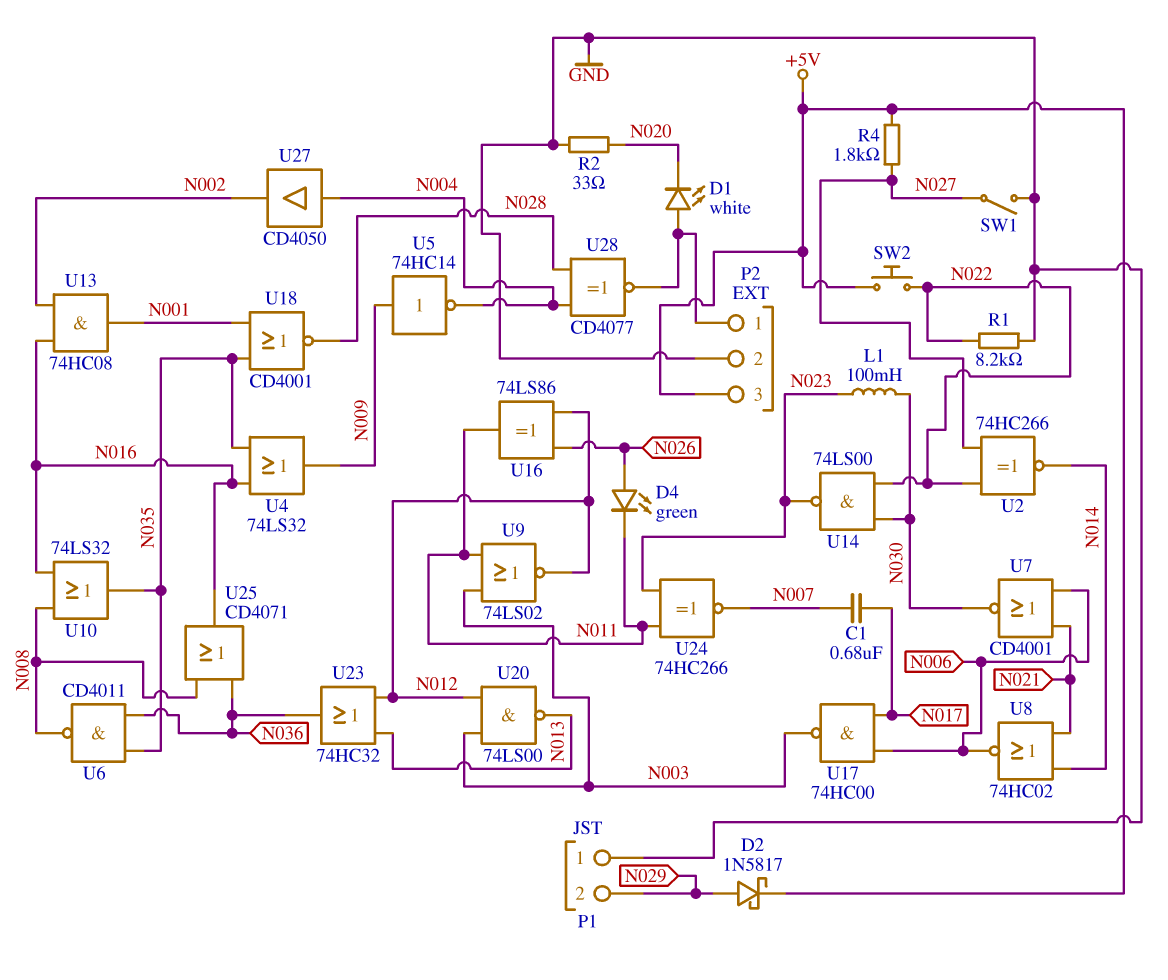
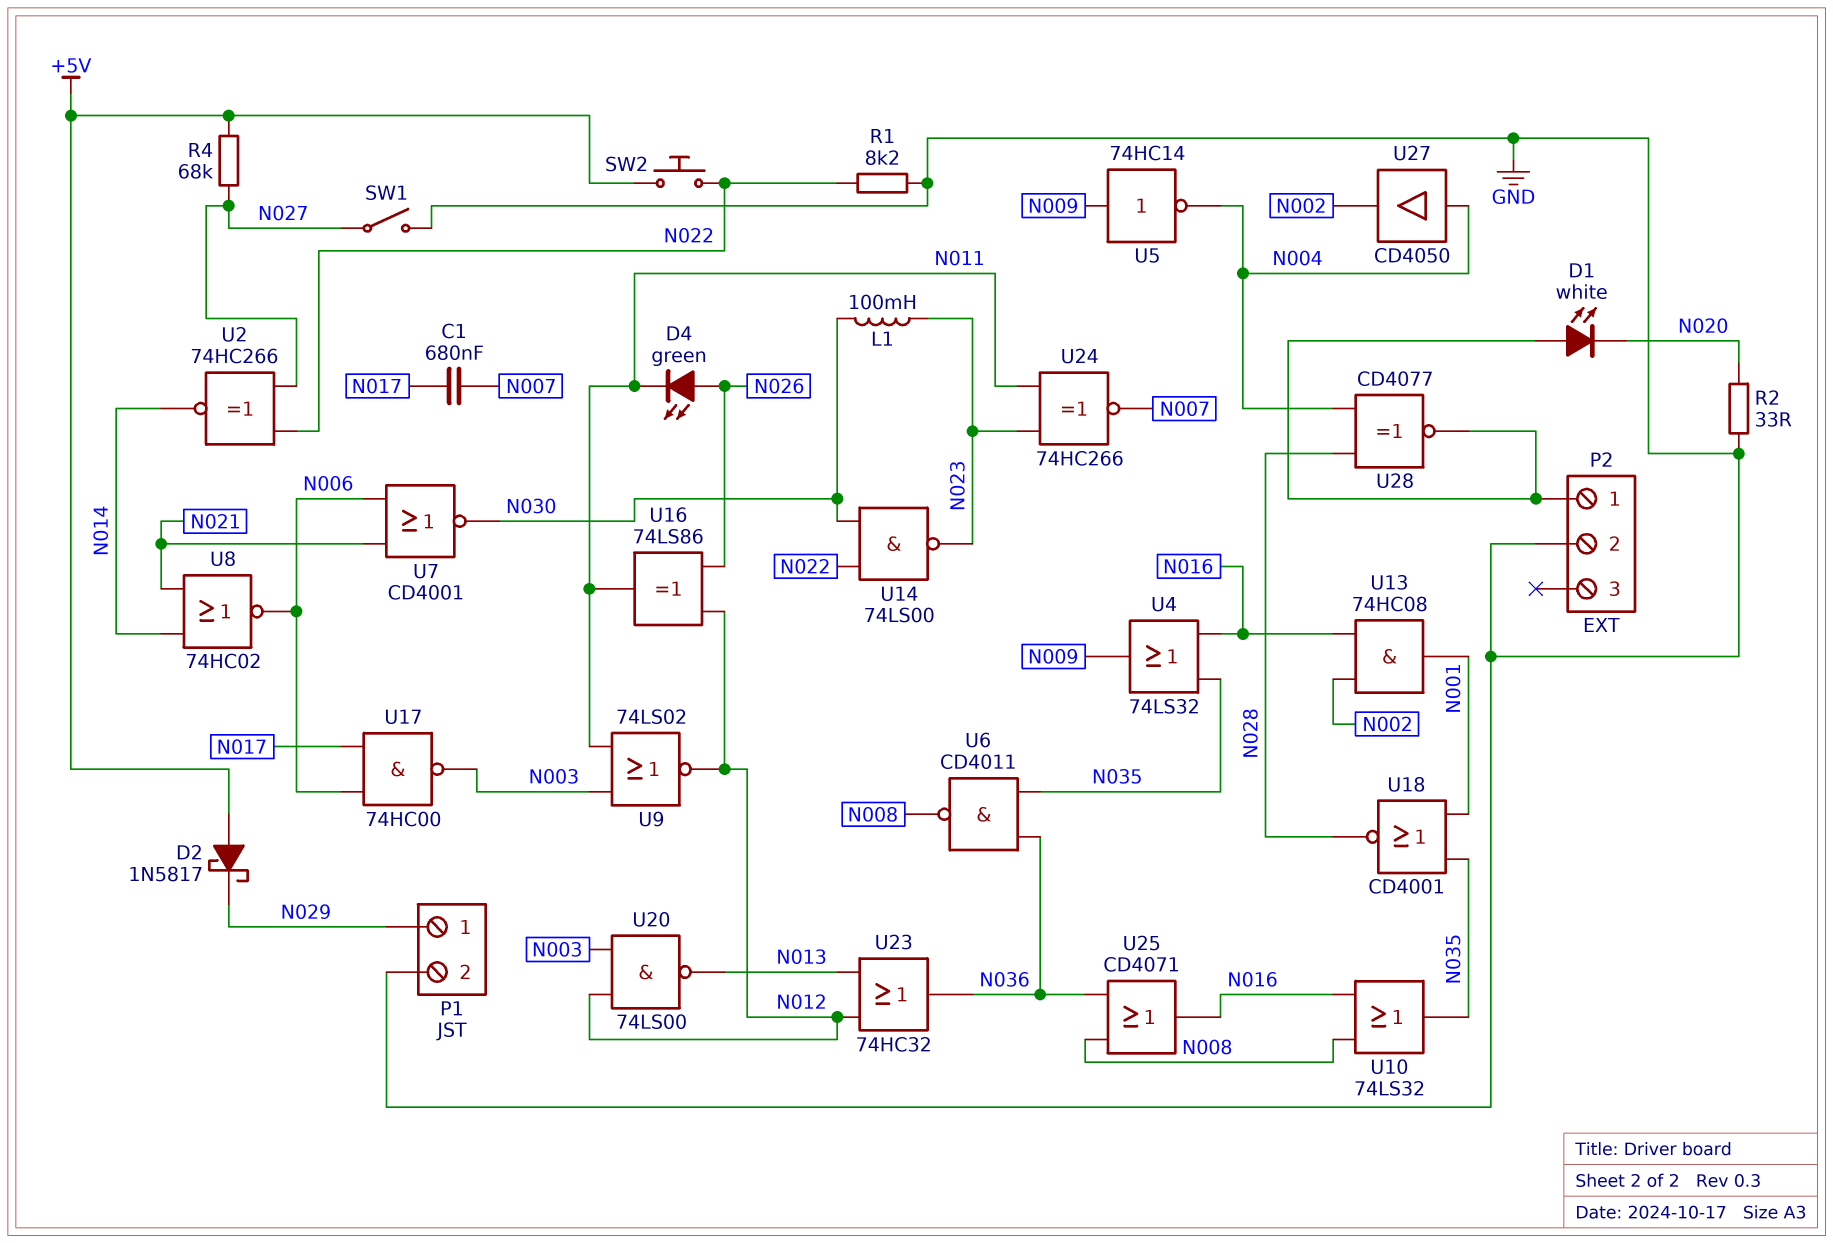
D2: schottky 1N5817 (A N029, K +5V) -> schottky 1N5817 (A +5V, K N029)
P1 pin 1: GND -> N029
P1 pin 2: N029 -> GND
P2 pin 3: +5V -> none
R4: 1.8k (+5V, N027) -> 68k (+5V, N027)

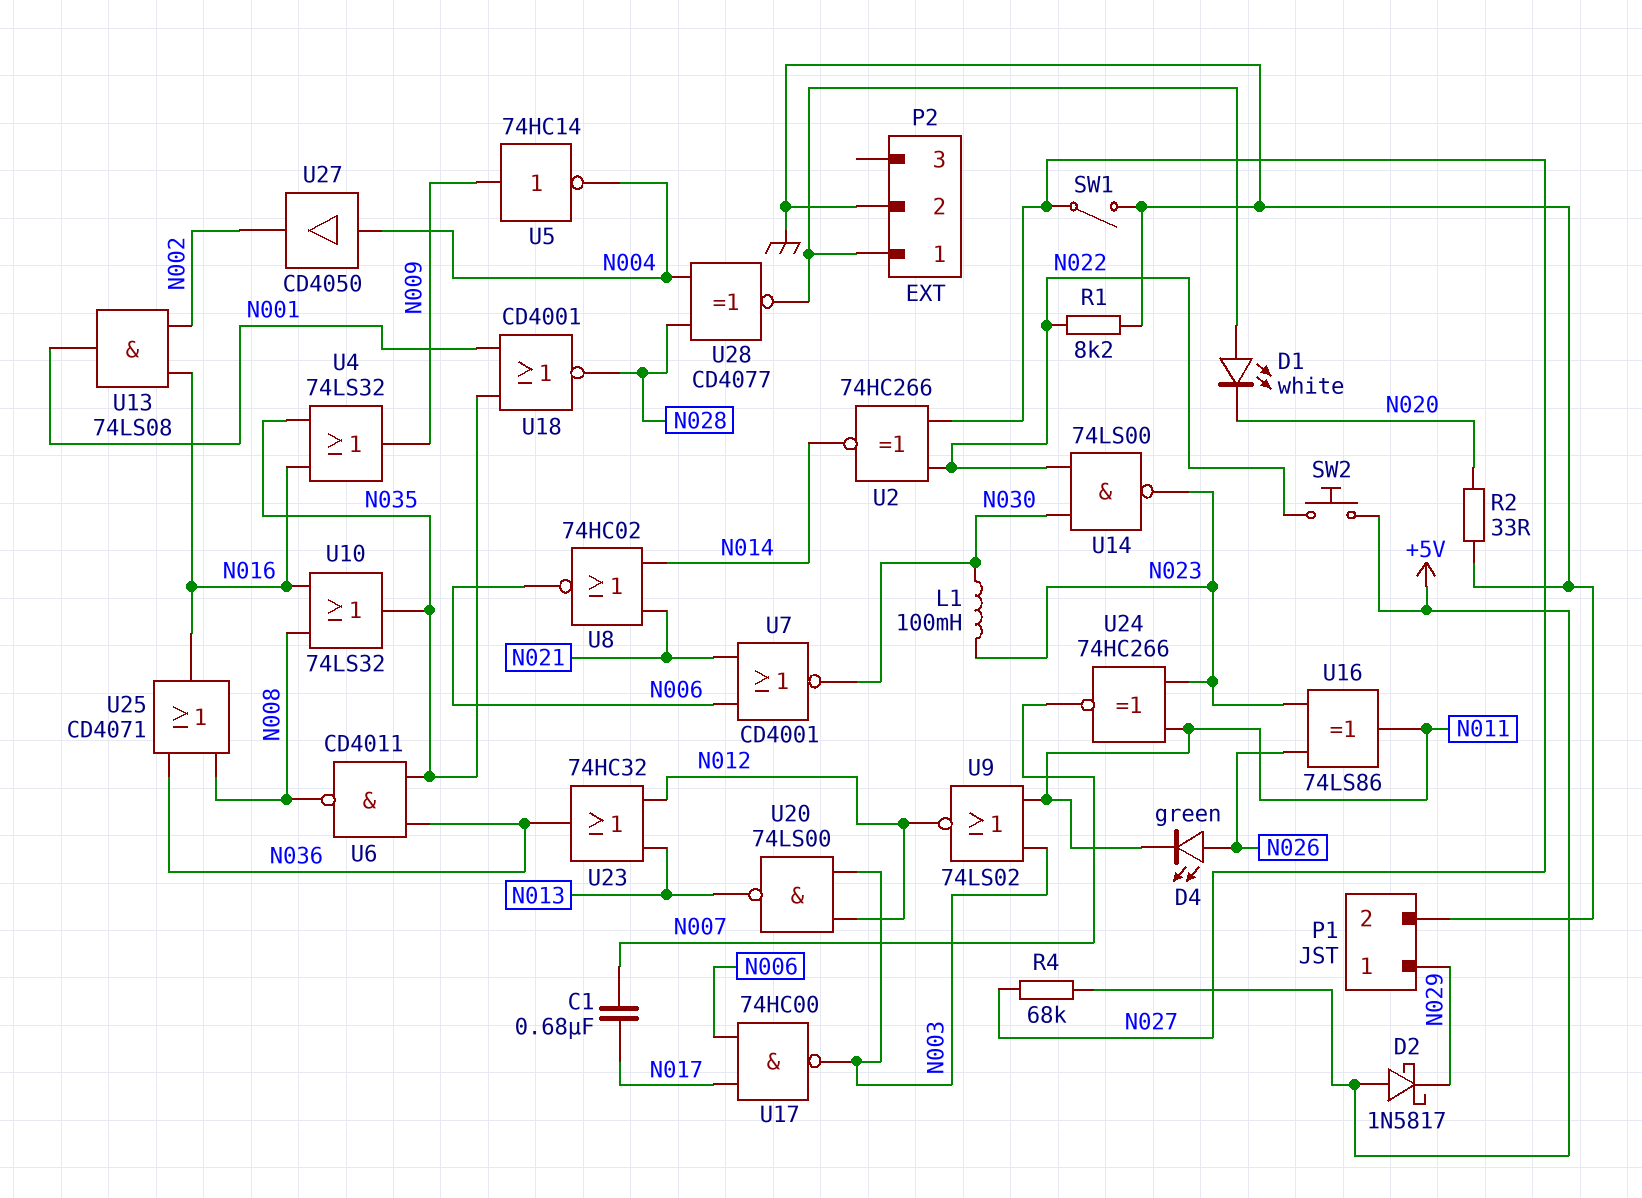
U13: AND 74HC08 (in N002, in N016, out N001) -> AND 74LS08 (in N002, in N016, out N001)
U16: XOR 74LS86 (in N012, in N026, out N011) -> XOR 74LS86 (in N023, in N026, out N011)

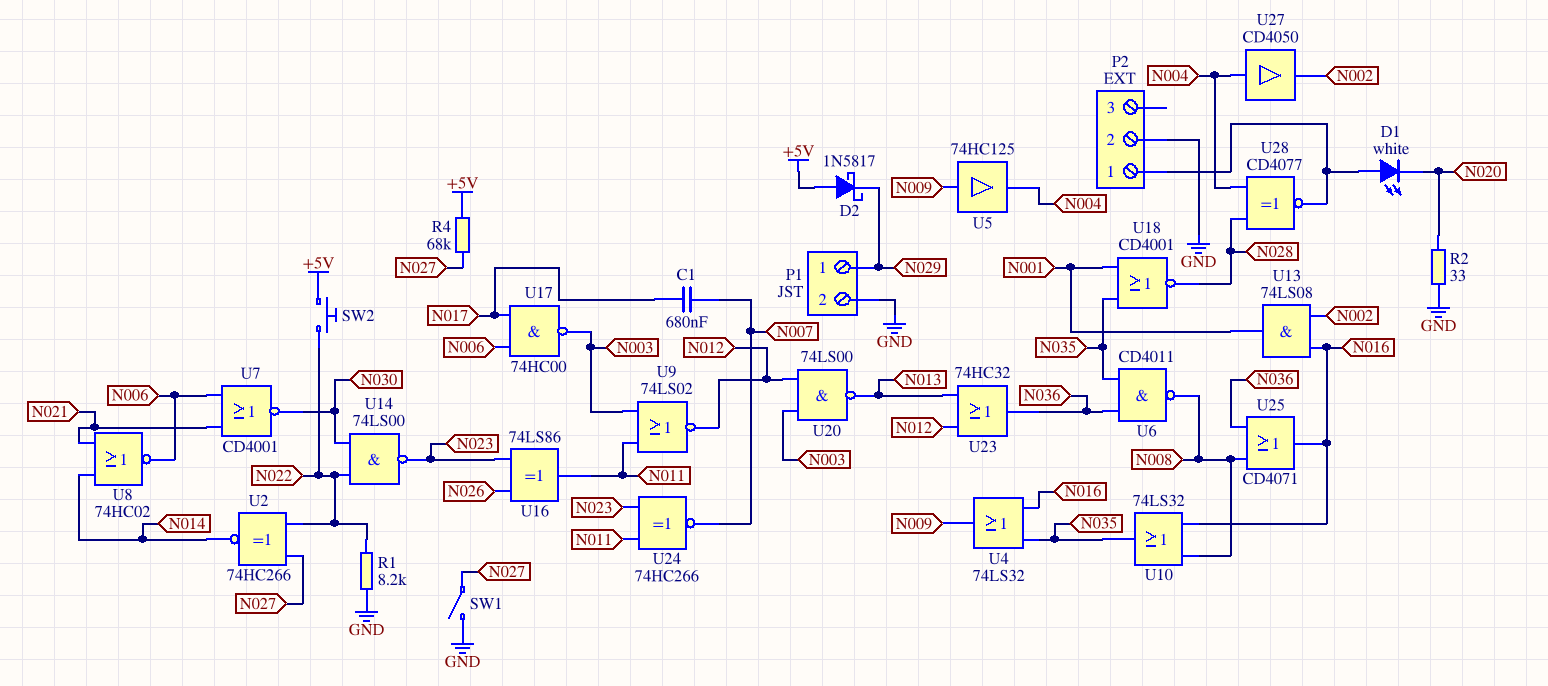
D4: LED green (A N026, K N011) -> none
L1: 100mH (N023, N030) -> none
U5: NOT 74HC14 (in N009, out N004) -> buffer 74HC125 (in N009, out N004)

